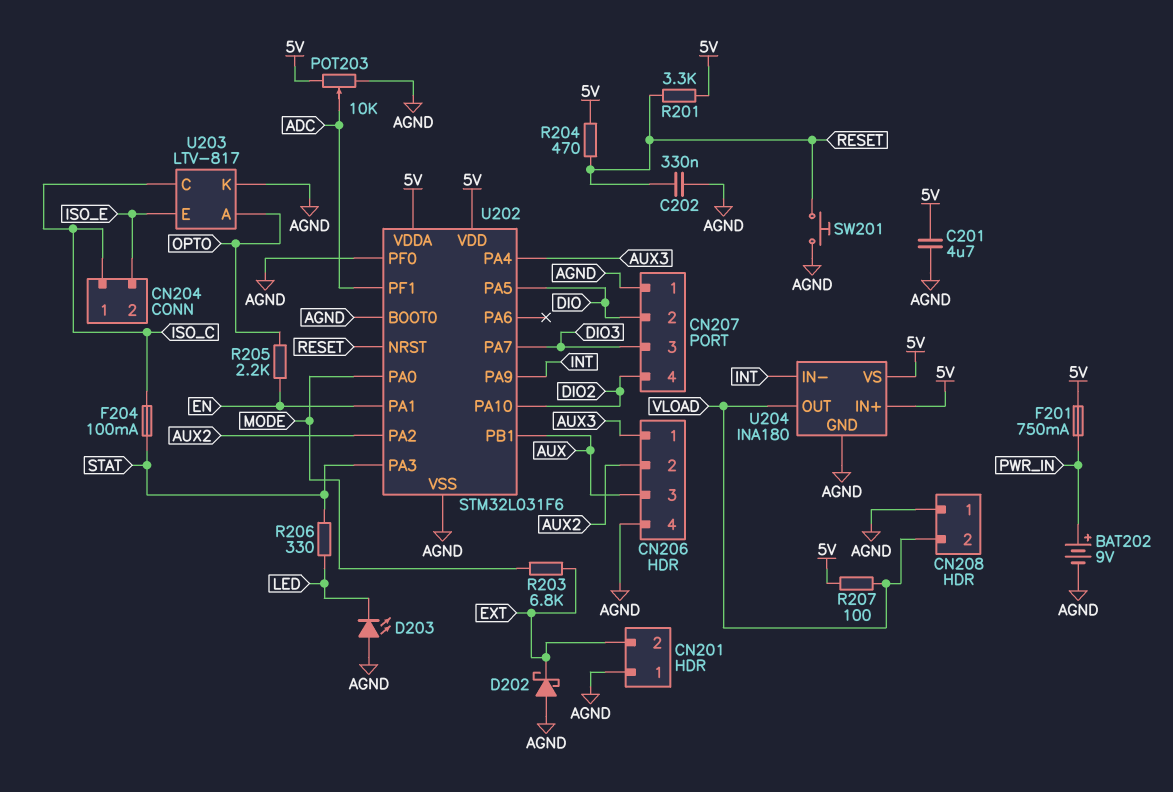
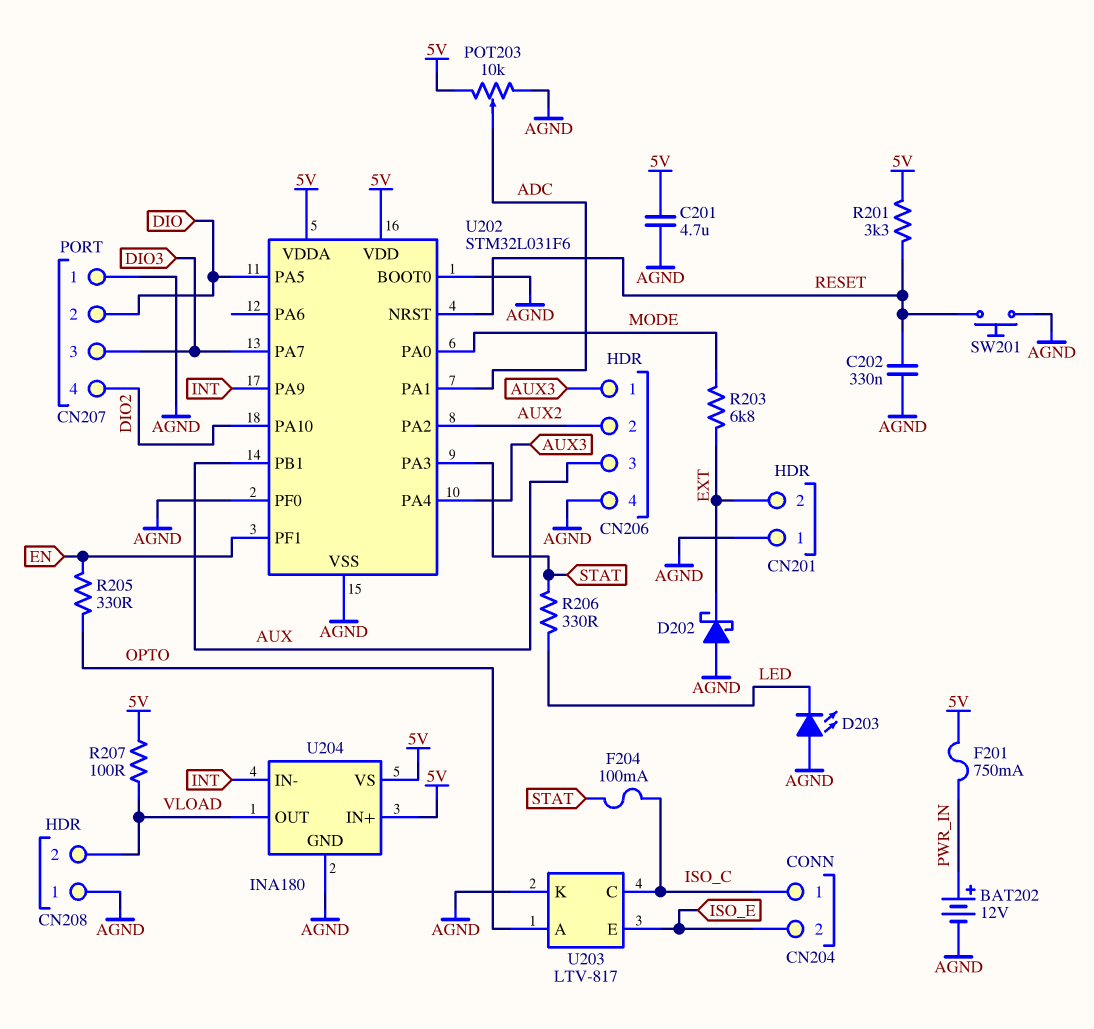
BAT202: 9V (plus PWR_IN, minus AGND) -> 12V (plus PWR_IN, minus AGND)
R204: 470 (5V, RESET) -> none
R205: 2.2k (EN, OPTO) -> 330 (EN, OPTO)
U202 pin PA1: EN -> ADC
U202 pin PF1: ADC -> EN

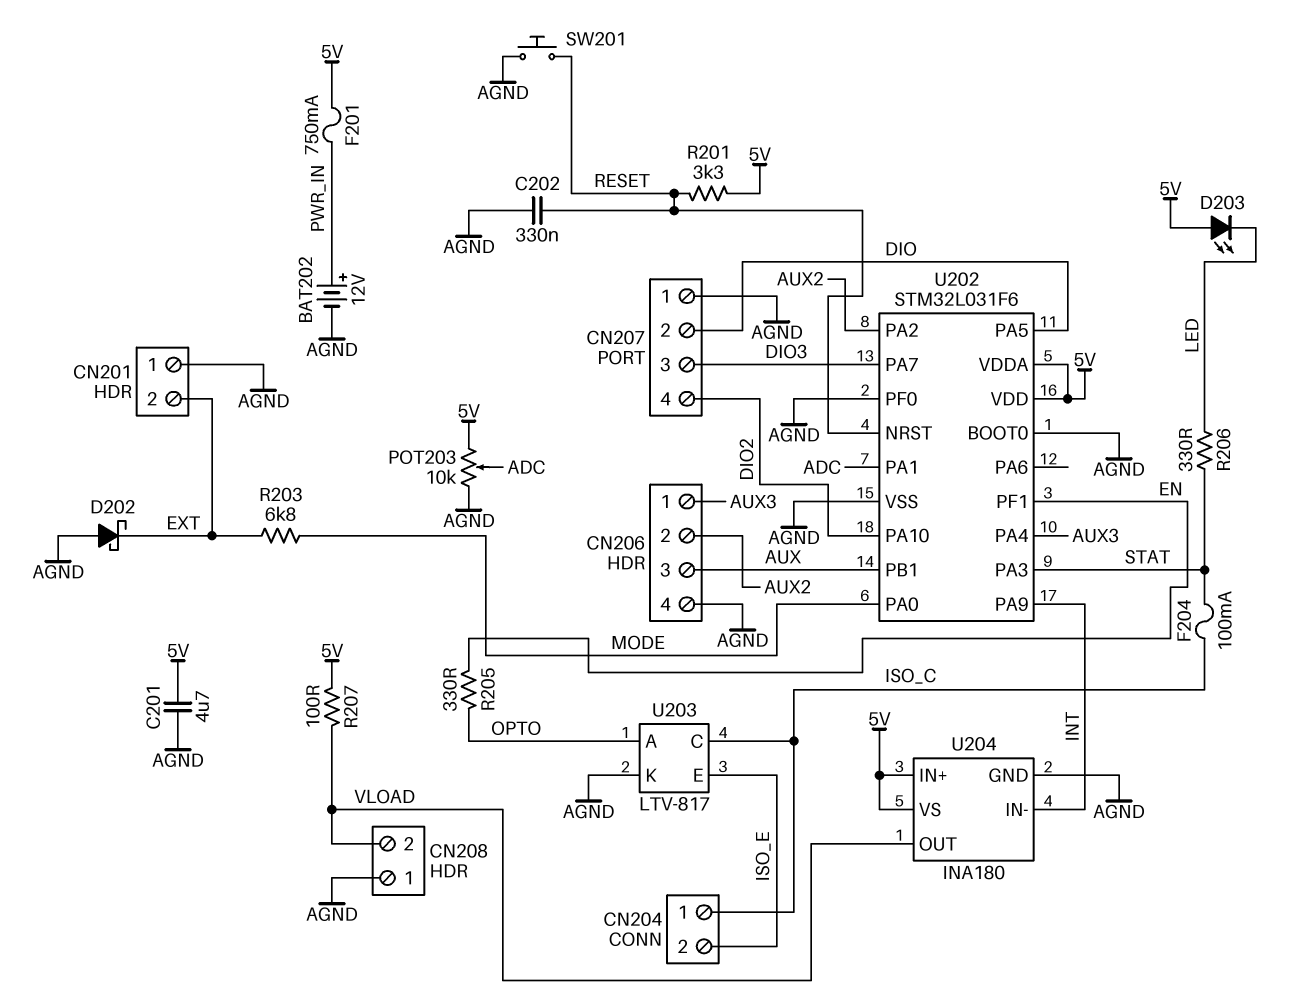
D203: LED (A AGND, K LED) -> LED (A 5V, K LED)

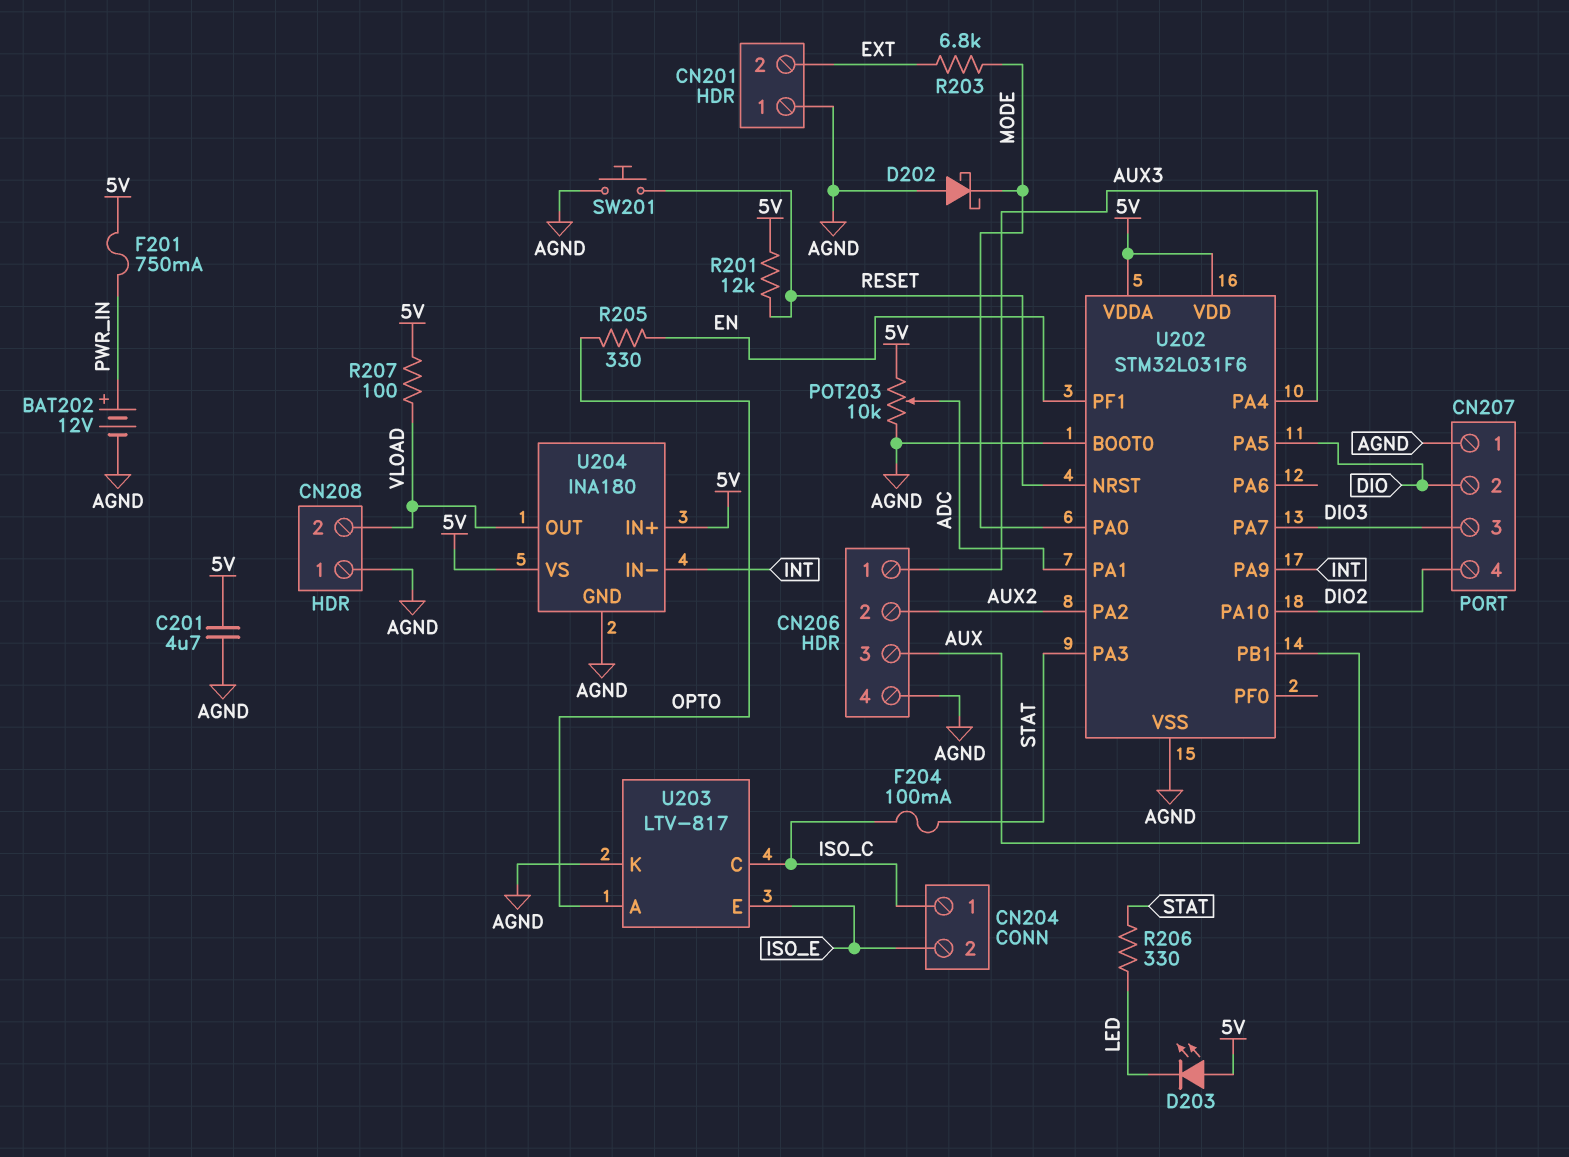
C202: 330nF (AGND, RESET) -> none
D202: schottky (A AGND, K EXT) -> schottky (A AGND, K MODE)
R201: 3.3k (5V, RESET) -> 12k (5V, RESET)
U202 pin PF0: AGND -> none

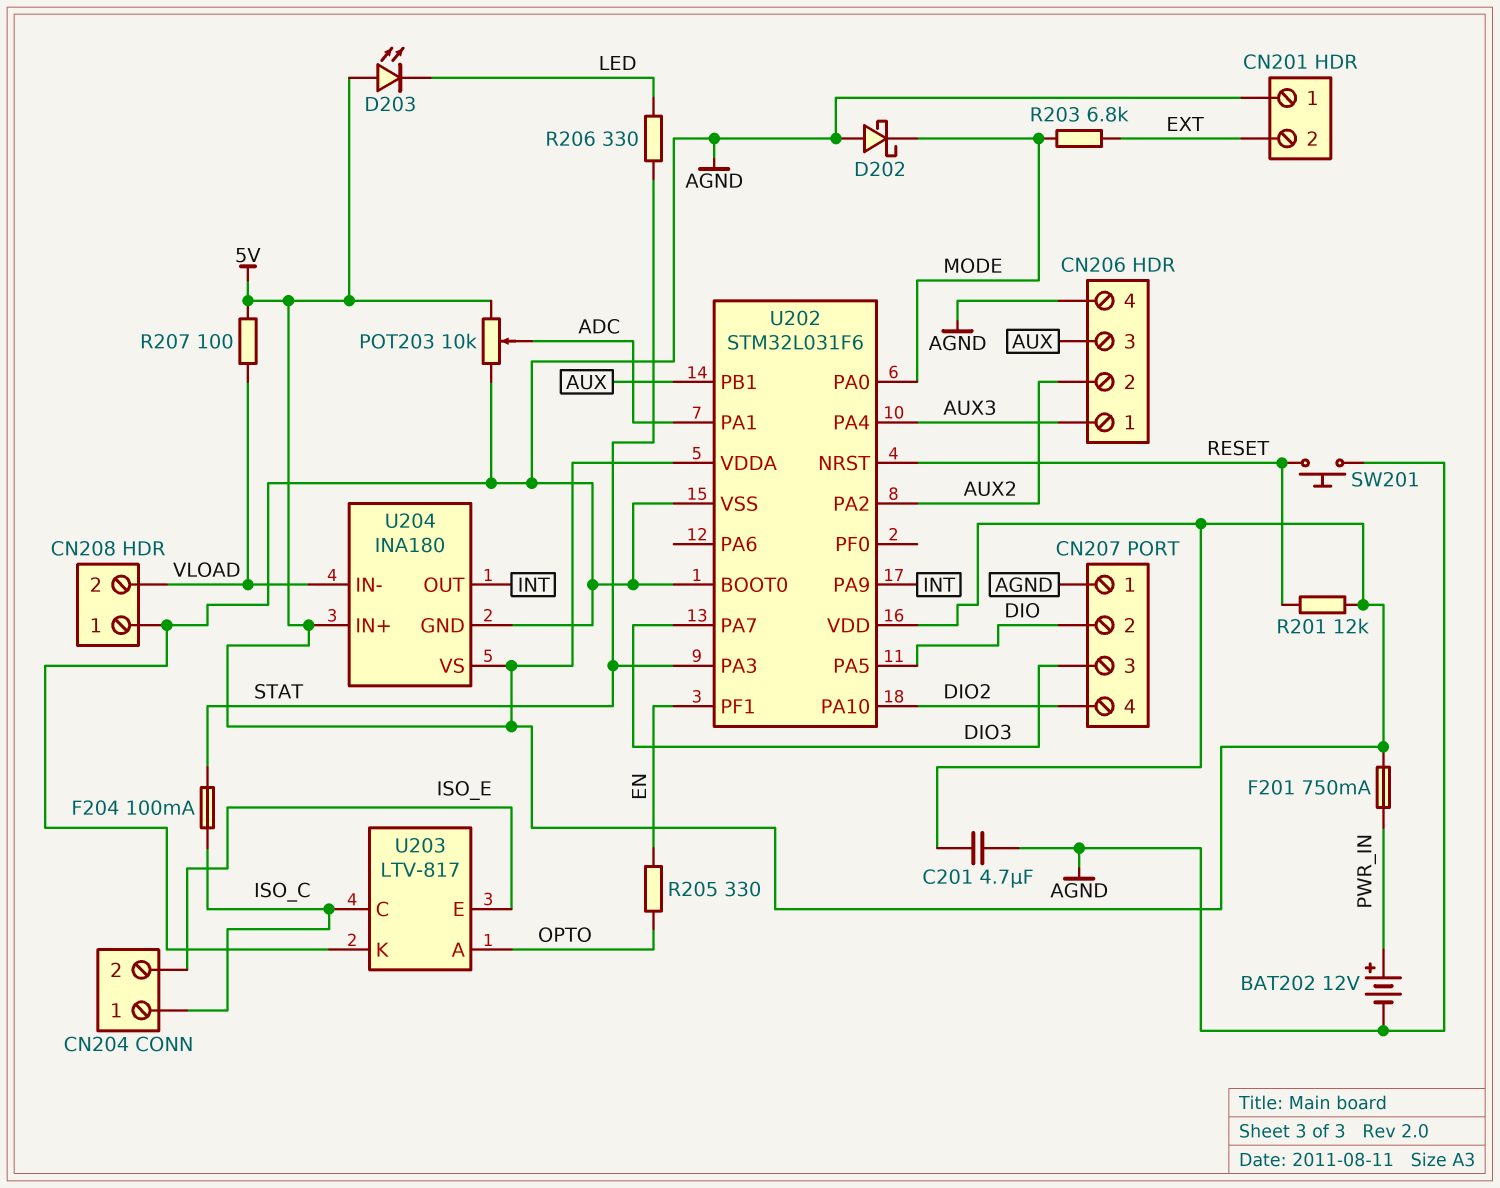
U204 pin IN-: INT -> VLOAD
U204 pin OUT: VLOAD -> INT

